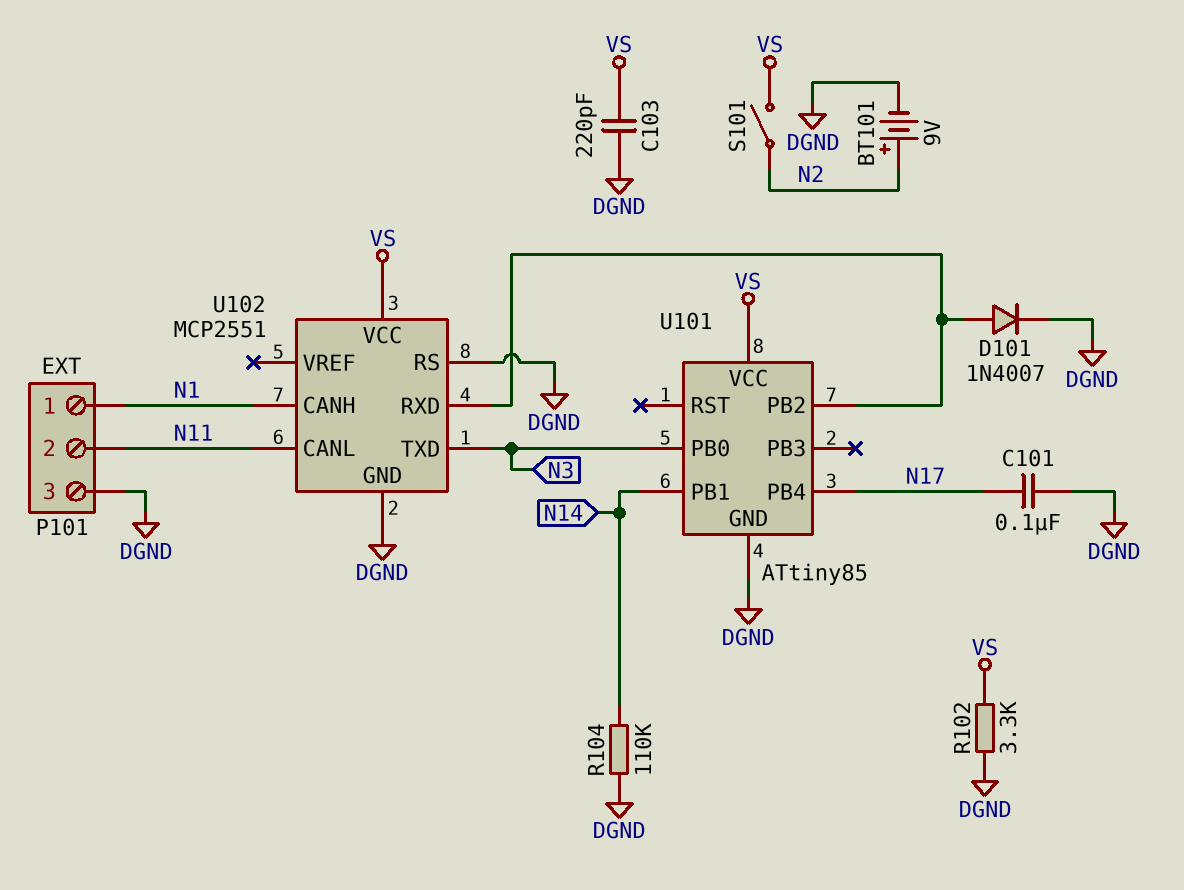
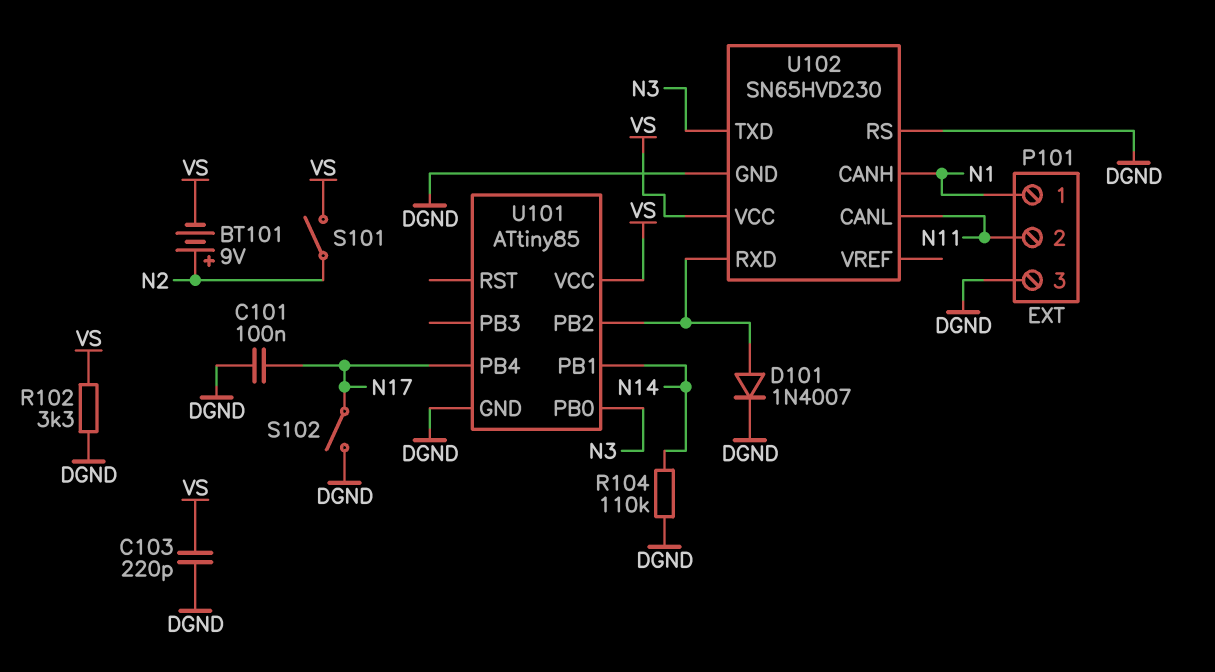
BT101: 9V (plus N2, minus DGND) -> 9V (plus N2, minus VS)
S102: none -> switch (DGND, N17)
U102: MCP2551 -> SN65HVD230

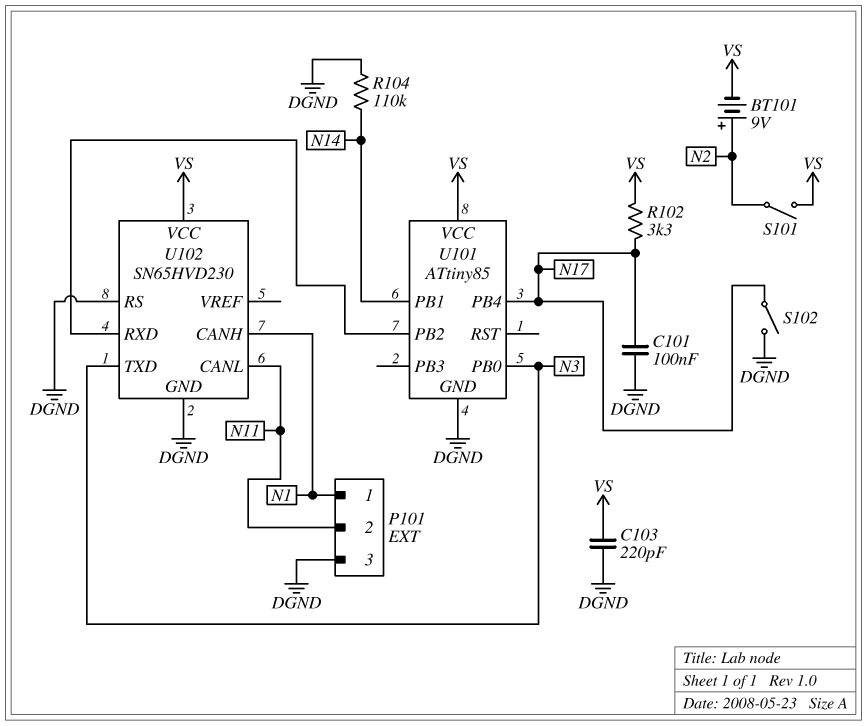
D101: diode 1N4007 (A U101/PB2, K DGND) -> none
R102: 3.3k (DGND, VS) -> 3.3k (N17, VS)

